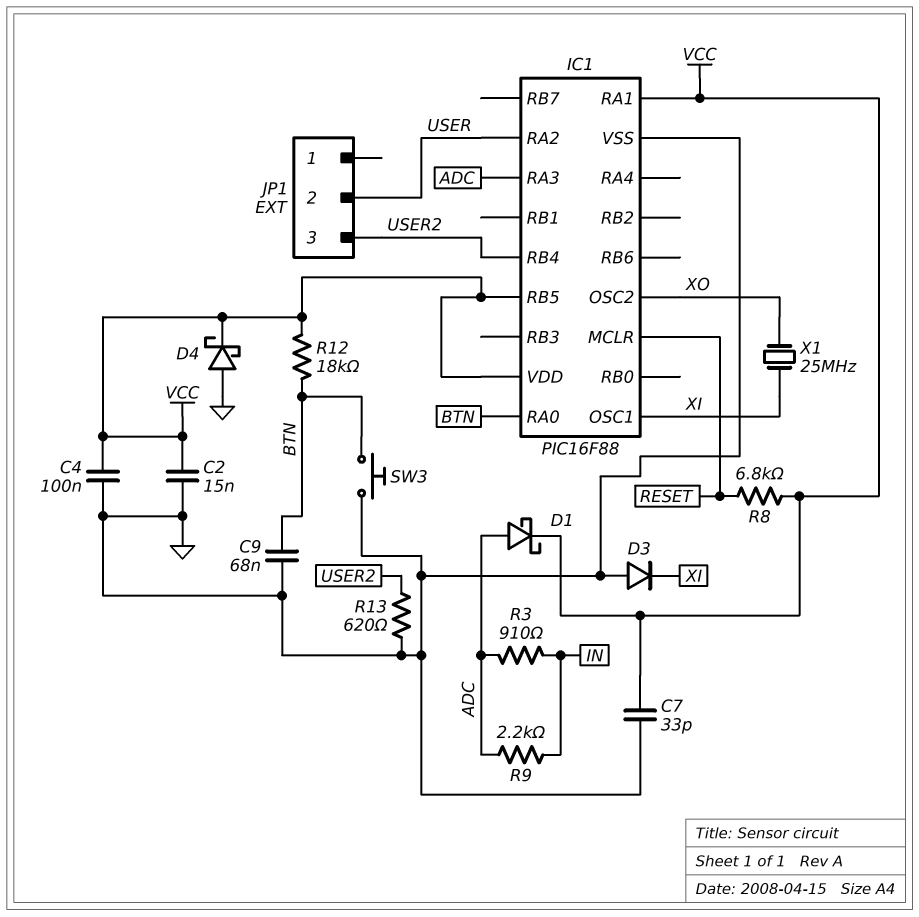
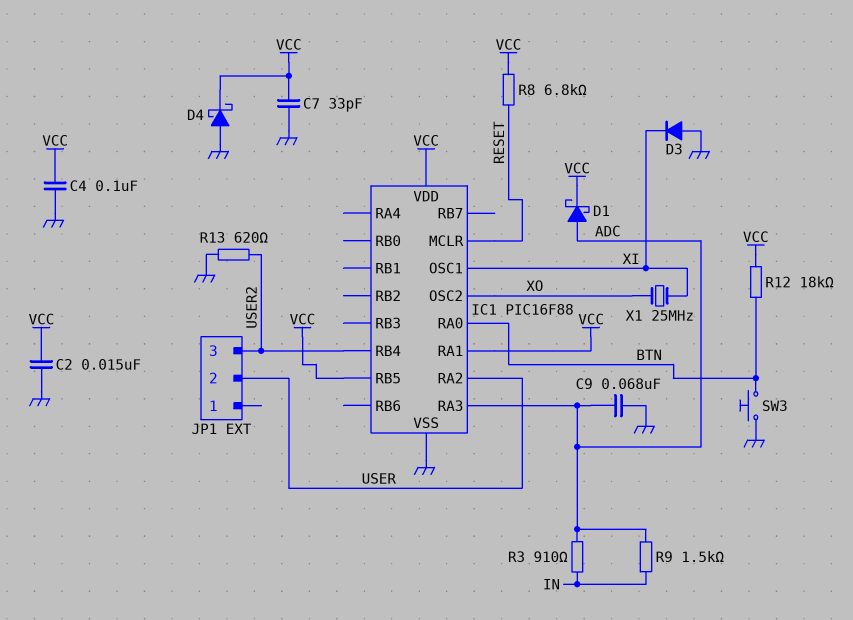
C9: 68nF (BTN, GND) -> 68nF (ADC, GND)
R9: 2.2k (ADC, IN) -> 1.5k (ADC, IN)

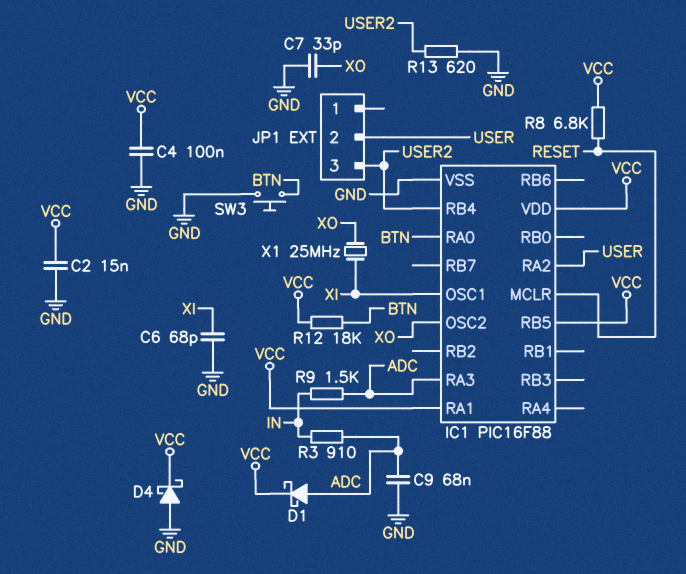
C6: none -> 68pF (GND, XI)
C7: 33pF (GND, VCC) -> 33pF (GND, XO)
D3: diode (A GND, K XI) -> none

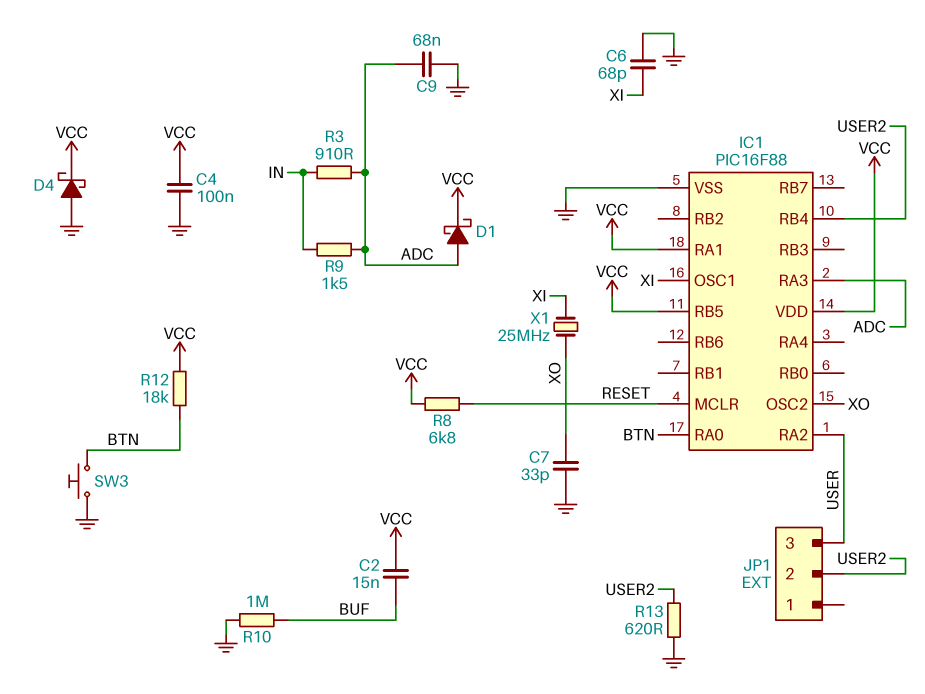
C2: 15nF (GND, VCC) -> 15nF (BUF, VCC)
JP1 pin 2: USER -> USER2
JP1 pin 3: USER2 -> USER
R10: none -> 1M (BUF, GND)

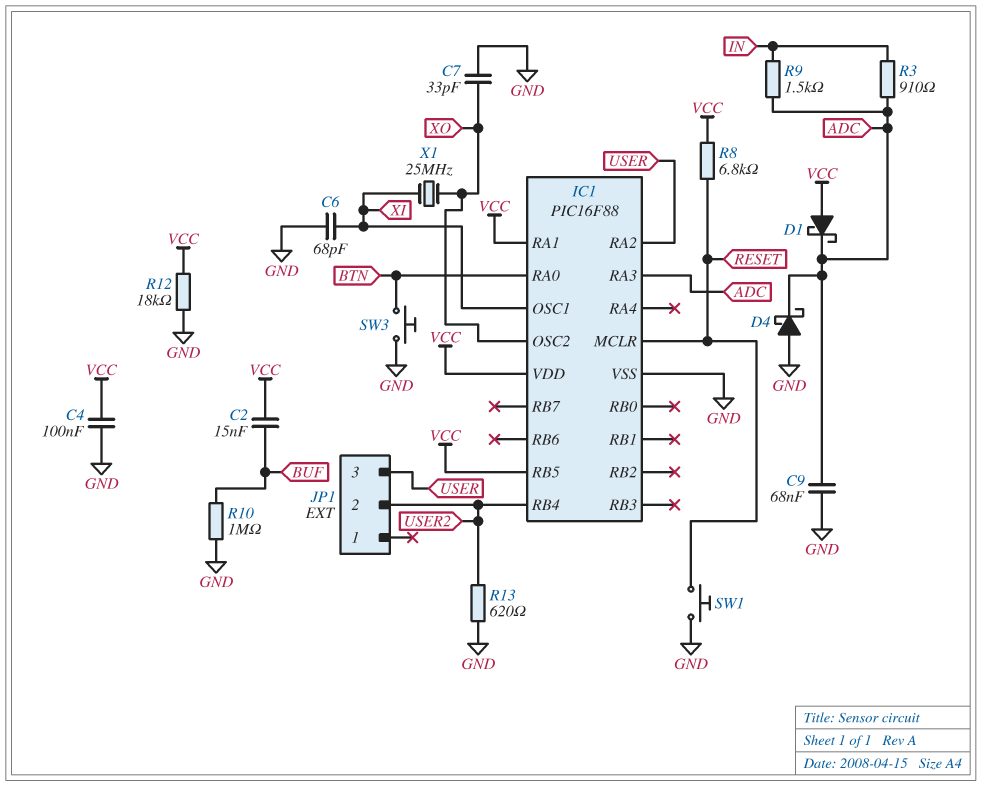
D1: schottky (A ADC, K VCC) -> schottky (A VCC, K ADC)
D4: schottky (A GND, K VCC) -> schottky (A GND, K ADC)
R12: 18k (BTN, VCC) -> 18k (GND, VCC)
SW1: none -> button (GND, RESET)

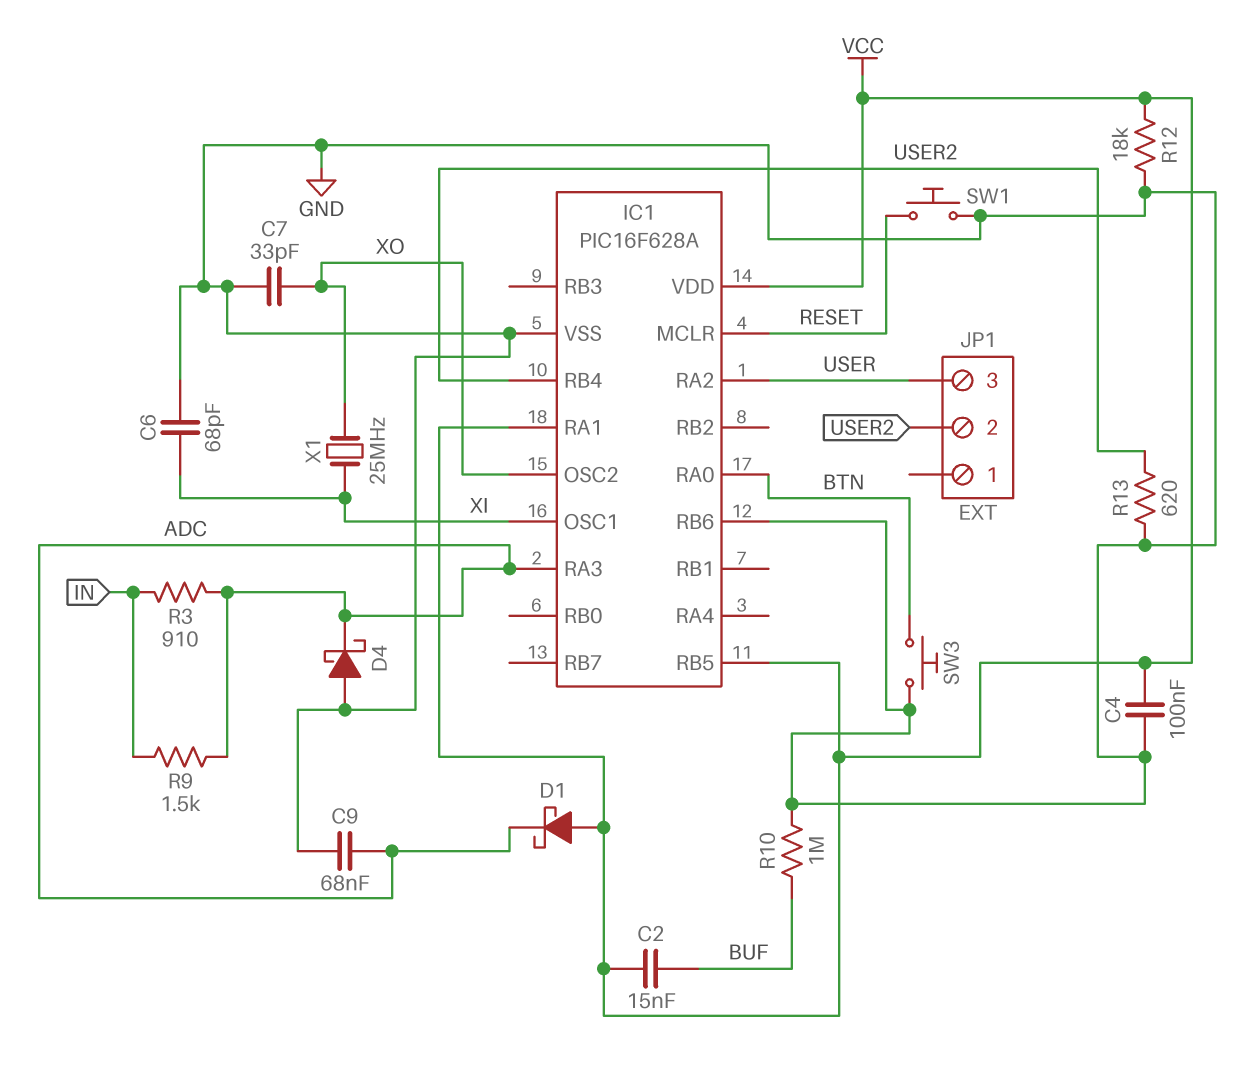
IC1: PIC16F88 -> PIC16F628A
IC1 pin RB6: none -> GND
R8: 6.8k (RESET, VCC) -> none

